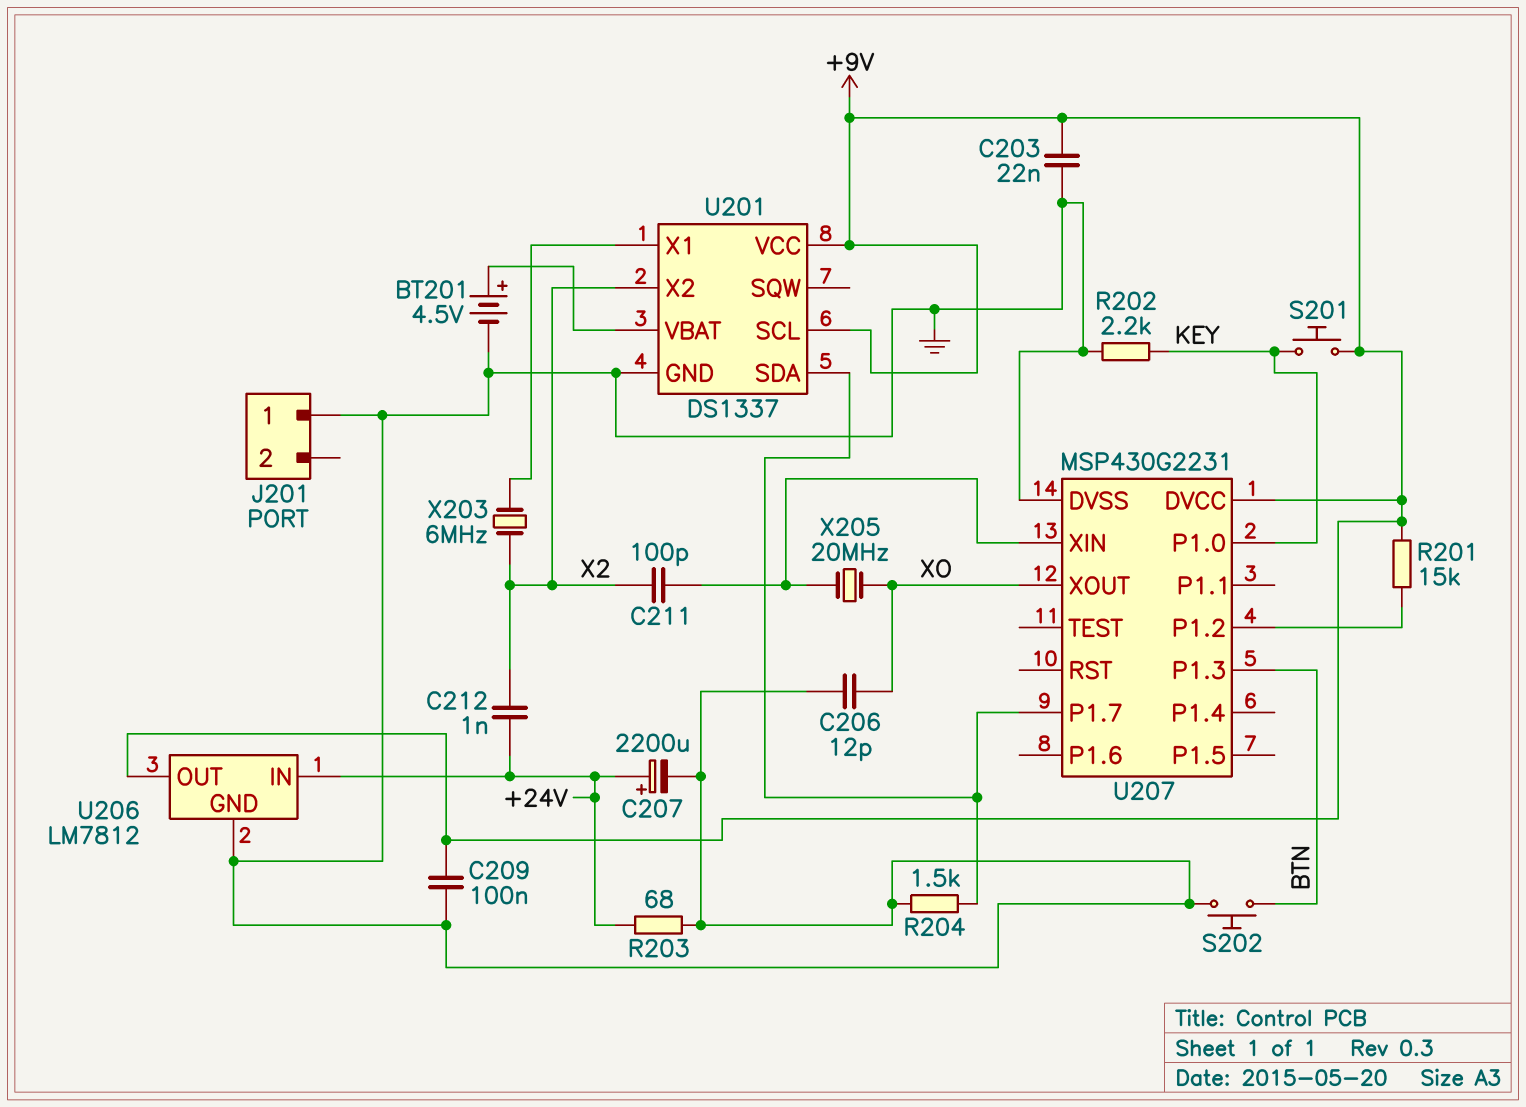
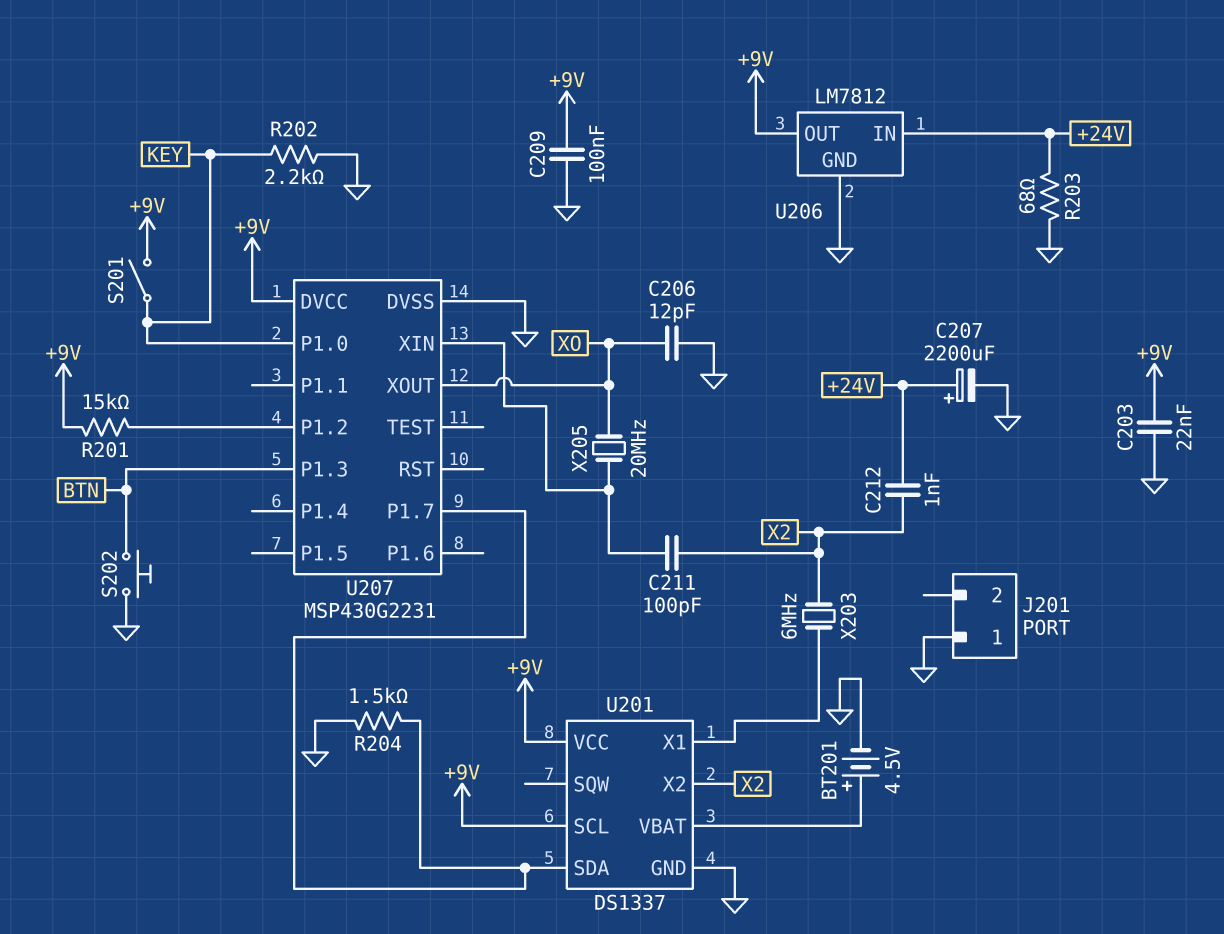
S201: button (+9V, KEY) -> switch (+9V, KEY)

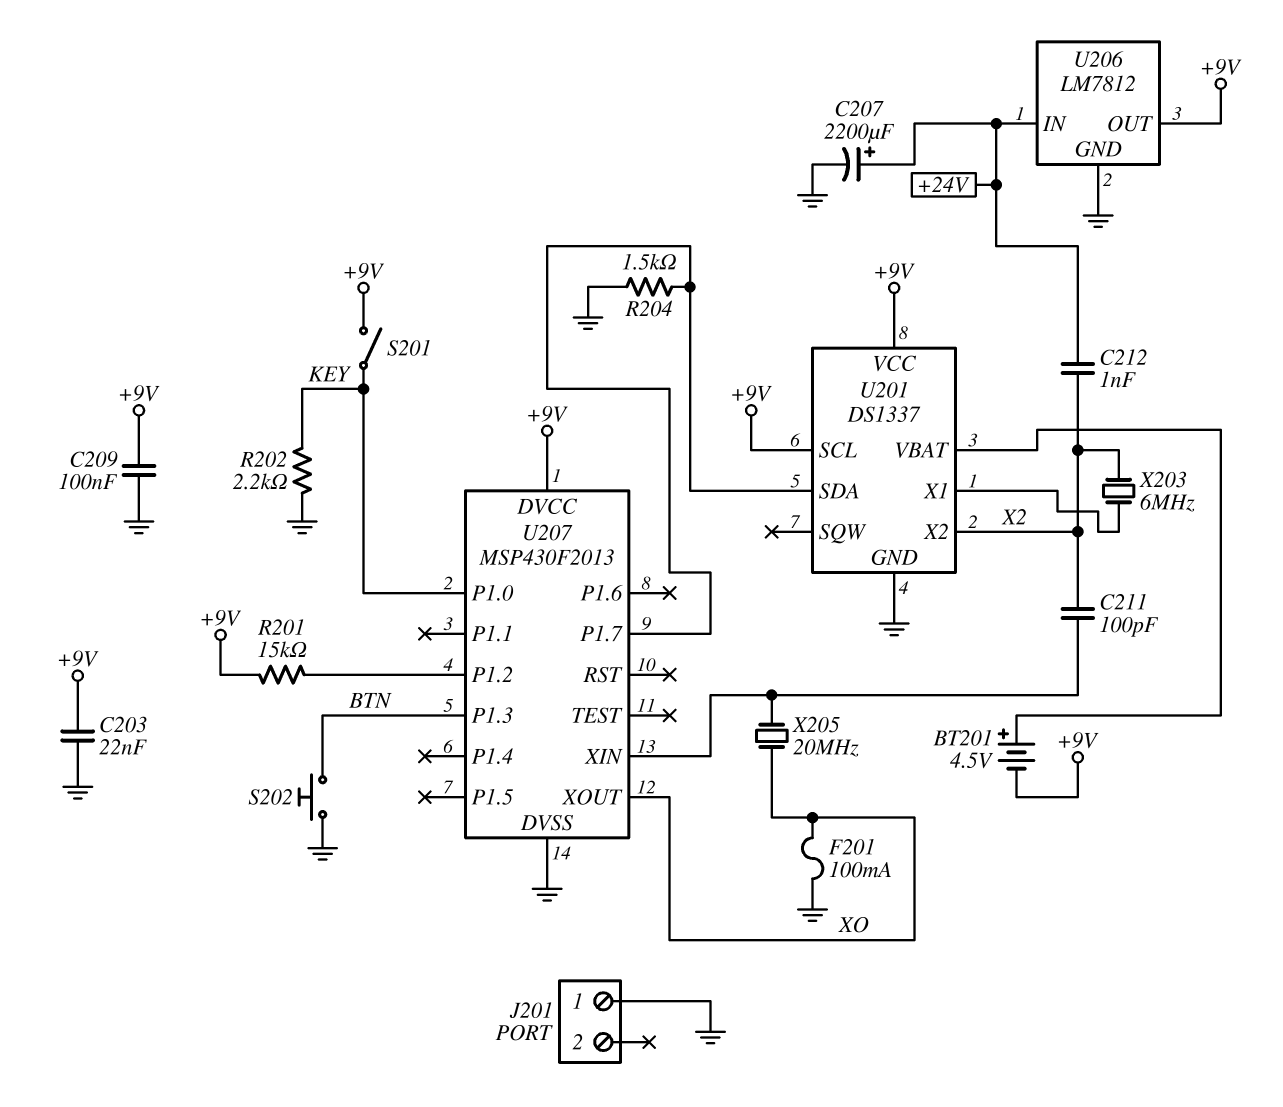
BT201: 4.5V (plus U201/VBAT, minus GND) -> 4.5V (plus U201/VBAT, minus +9V)
C206: 12pF (GND, XO) -> none
F201: none -> 100mA (GND, XO)
R203: 68 (+24V, GND) -> none
U207: MSP430G2231 -> MSP430F2013

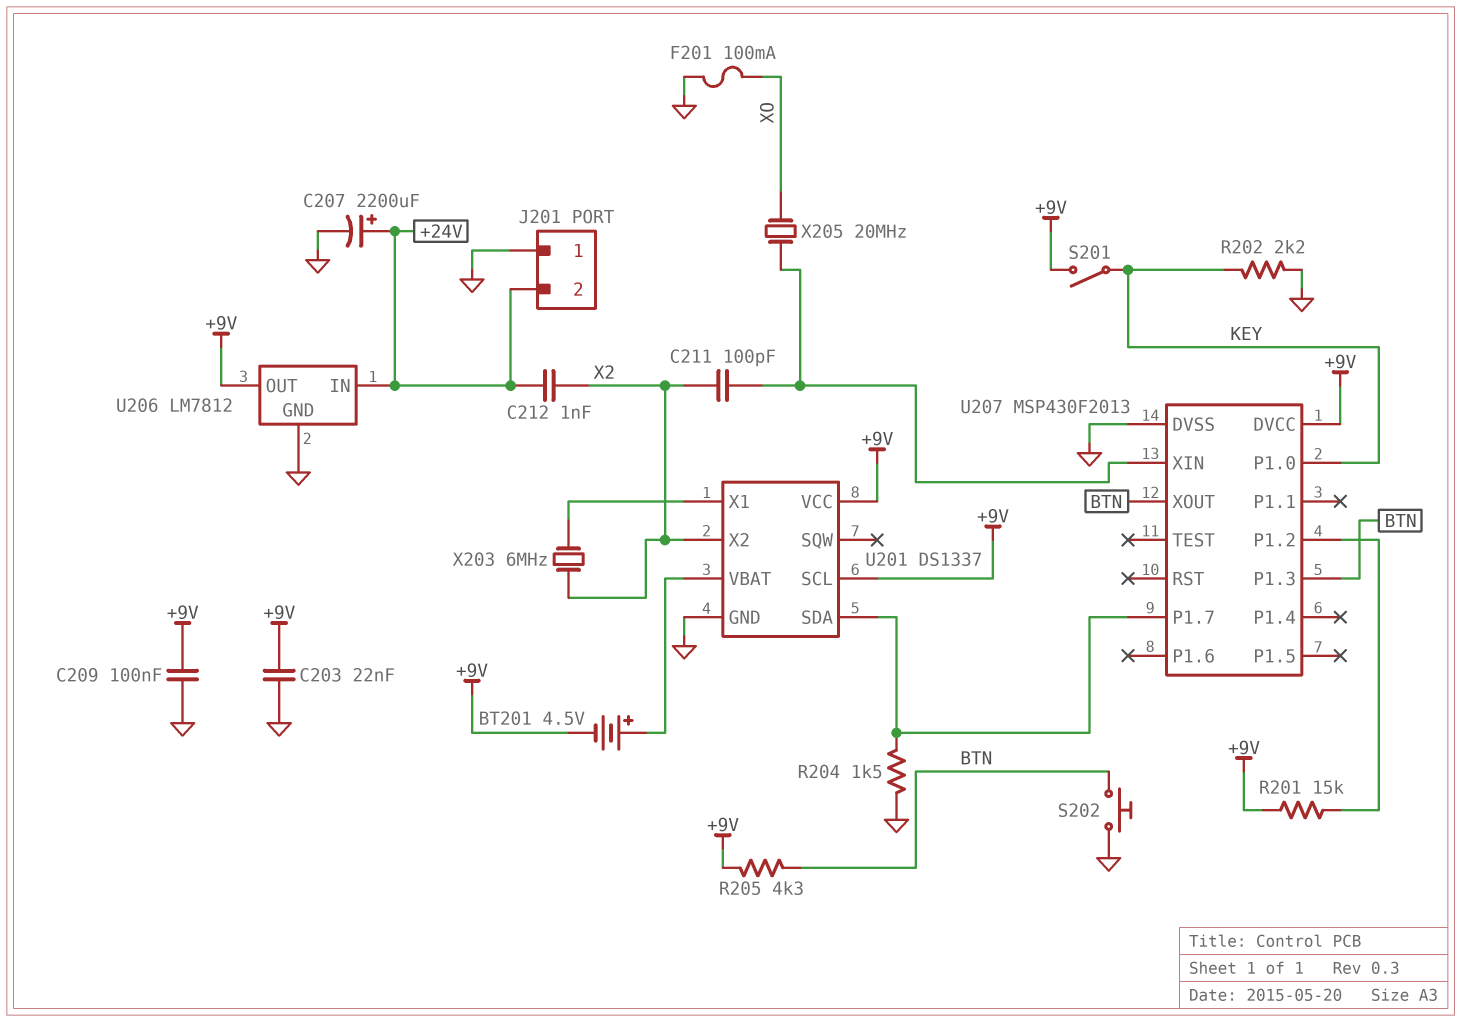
J201 pin 2: none -> +24V
R205: none -> 4.3k (+9V, BTN)
U207 pin XOUT: XO -> BTN

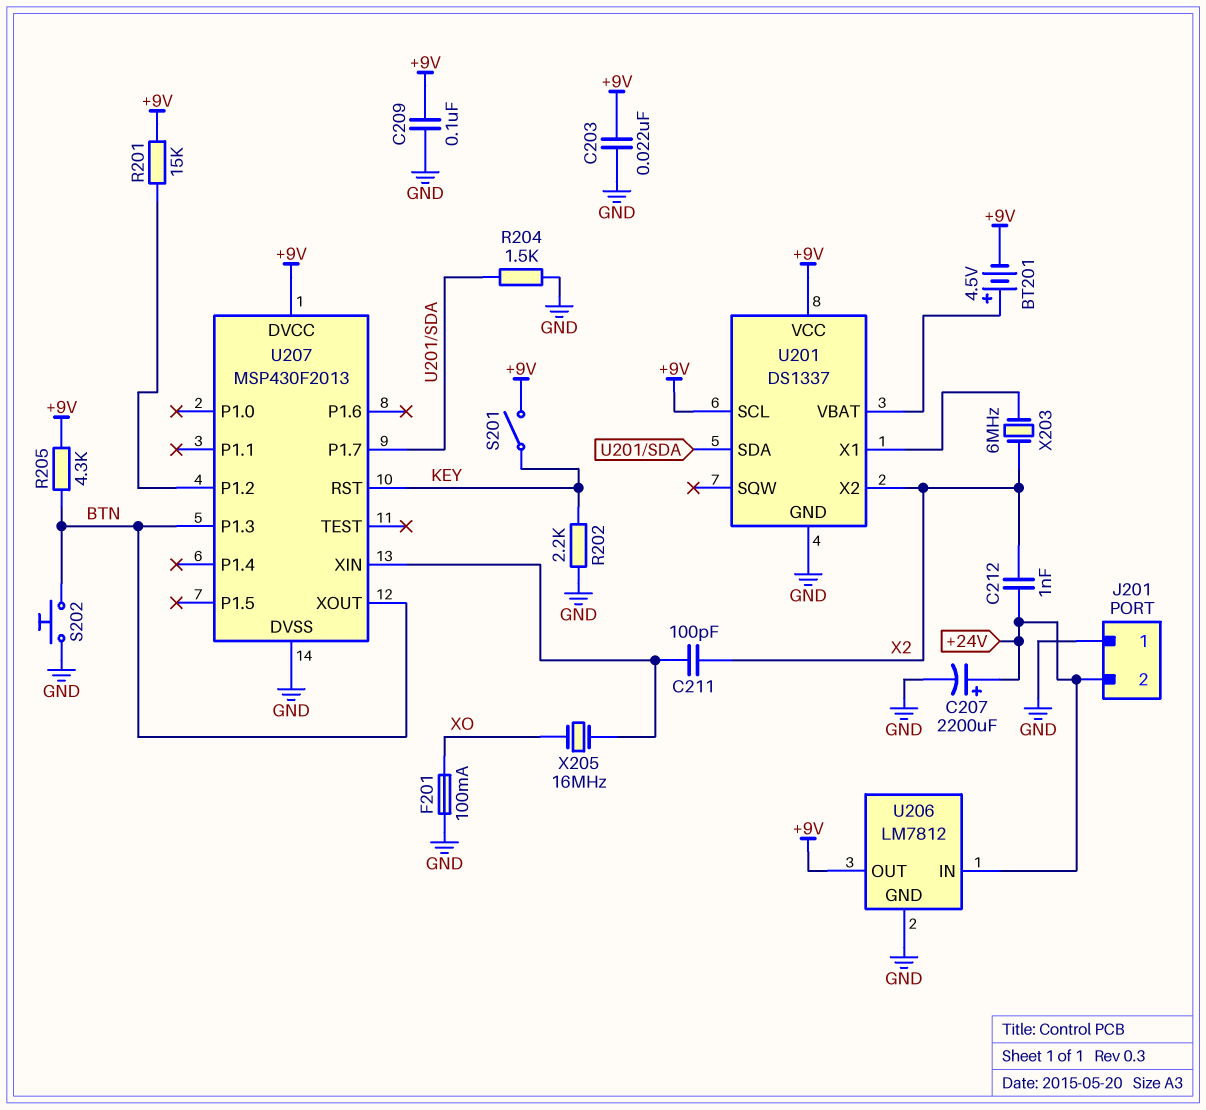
U207 pin P1.0: KEY -> none
U207 pin RST: none -> KEY
X205: 20MHz (U207/XIN, XO) -> 16MHz (U207/XIN, XO)

